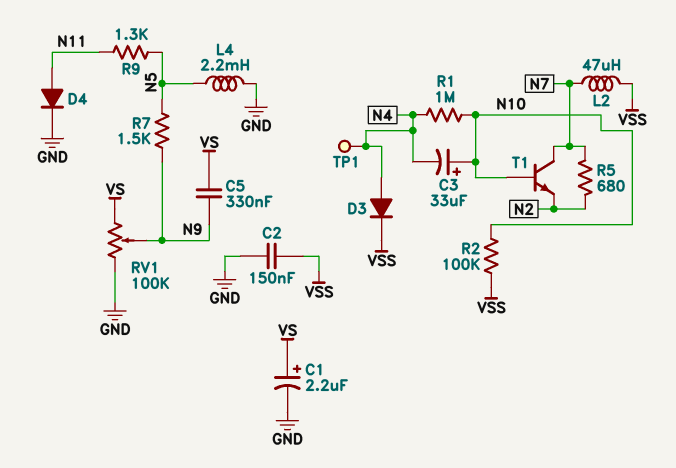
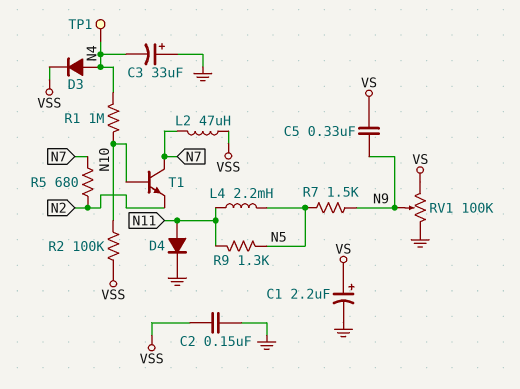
C3: 33uF (plus N10, minus N4) -> 33uF (plus GND, minus N4)
L4: 2.2mH (GND, N5) -> 2.2mH (N5, N11)

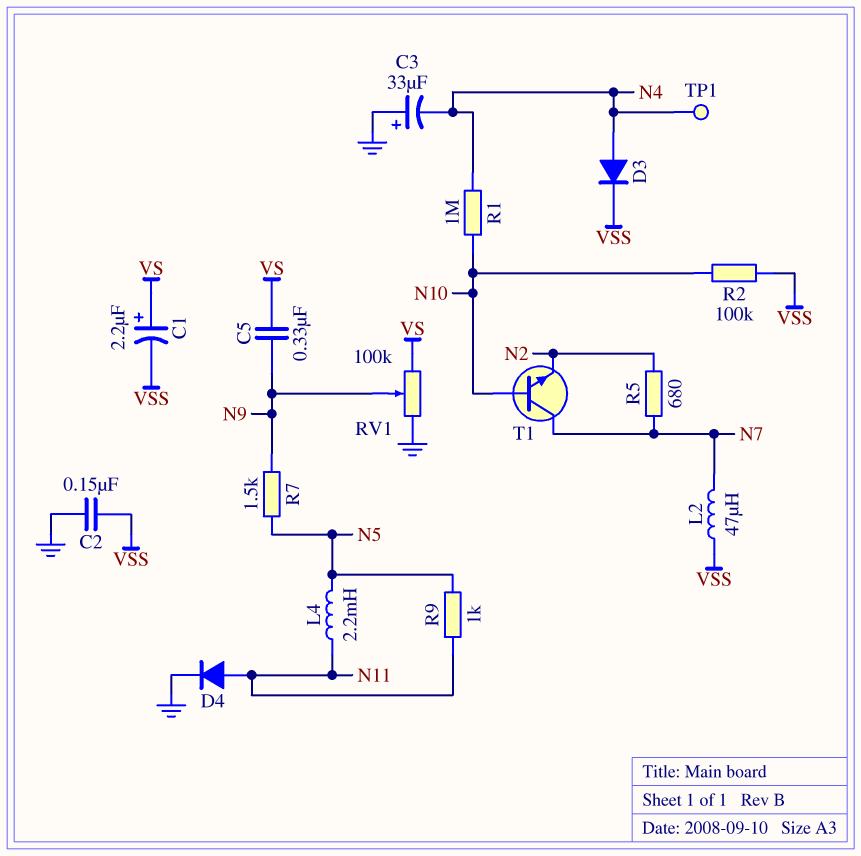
C1: 2.2uF (plus VS, minus GND) -> 2.2uF (plus VS, minus VSS)
R9: 1.3k (N5, N11) -> 1k (N5, N11)

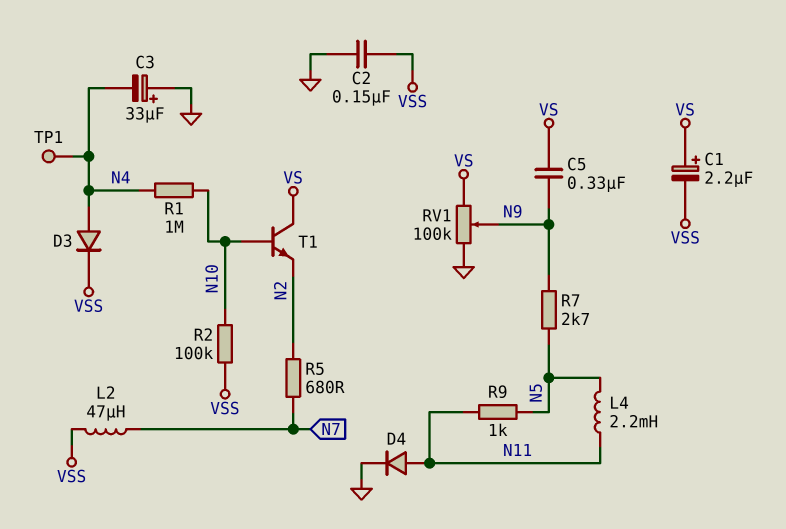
R7: 1.5k (N5, N9) -> 2.7k (N5, N9)
T1: NPN (B N10, C N7, E N2) -> NPN (B N10, C VS, E N2)

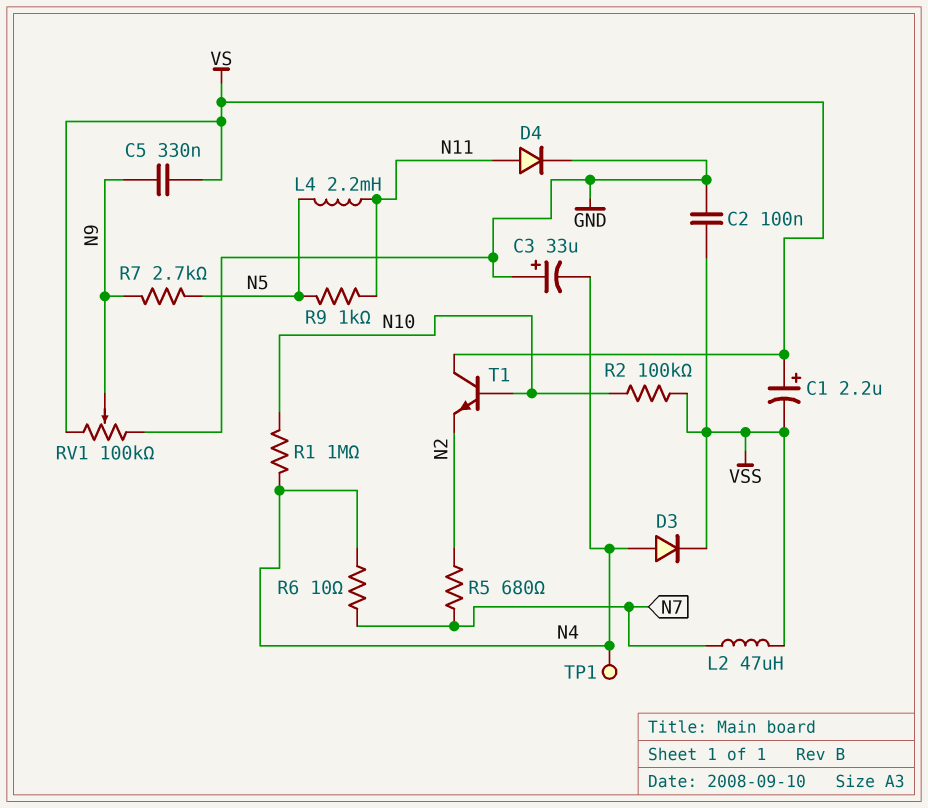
C2: 150nF (GND, VSS) -> 100nF (GND, VSS)
R6: none -> 10 (N4, N7)

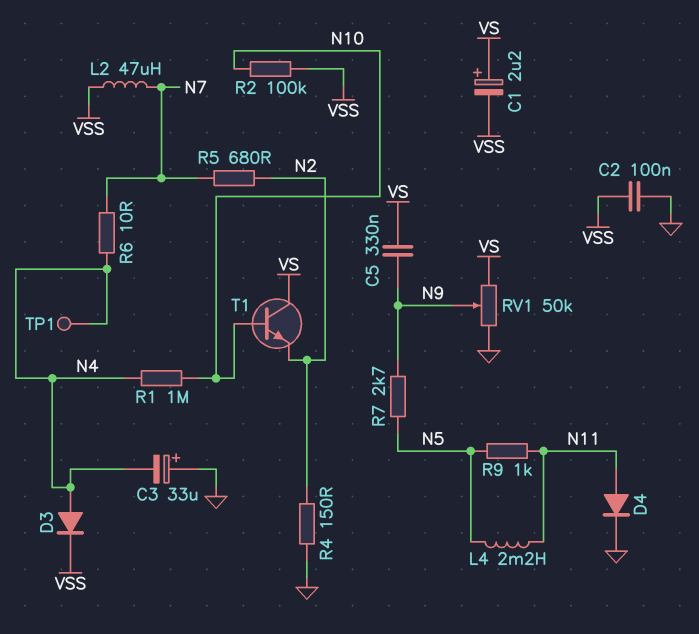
R4: none -> 150 (GND, N2)
RV1: 100k (GND, VS, wiper N9) -> 50k (GND, VS, wiper N9)

